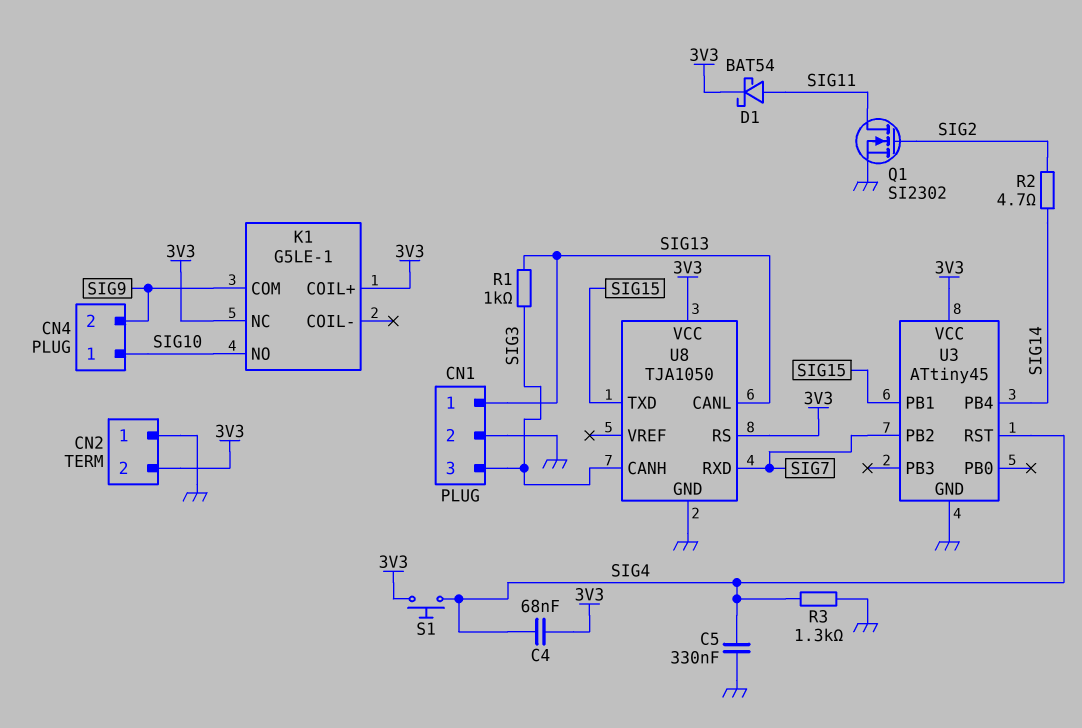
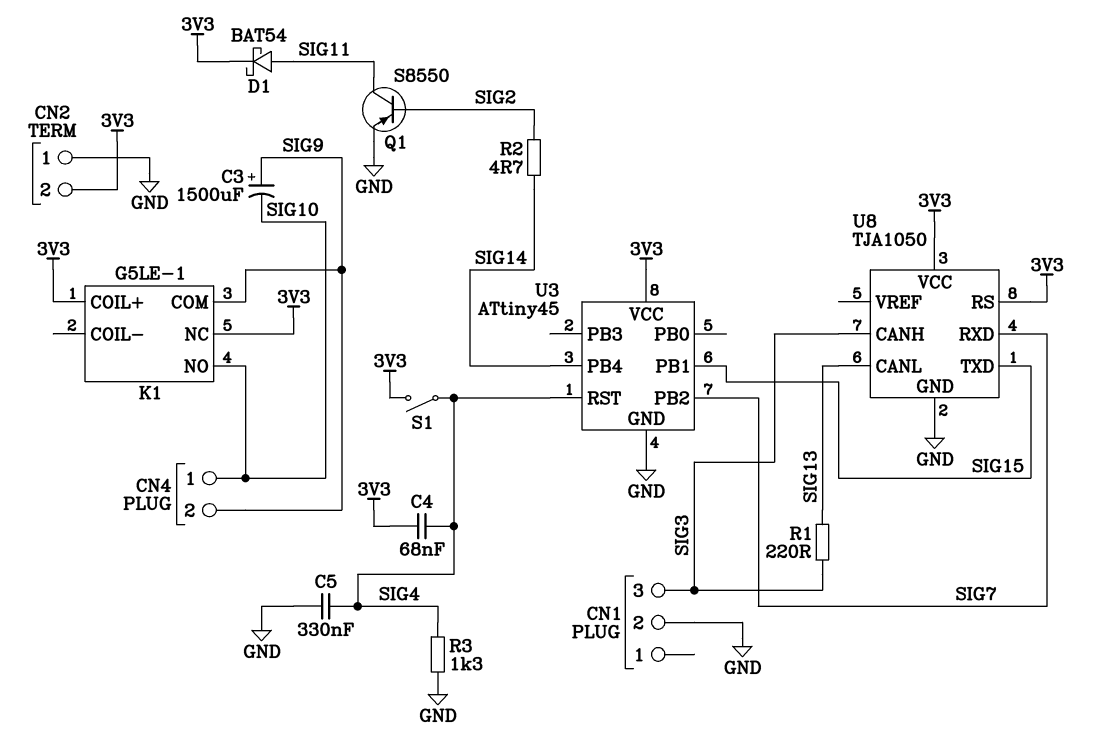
C3: none -> 1500uF (plus SIG9, minus SIG10)
CN1 pin 1: SIG13 -> none
Q1: NMOS SI2302 (G SIG2, D SIG11, S GND) -> PNP S8550 (B SIG2, C SIG11, E GND)
R1: 1k (SIG3, SIG13) -> 220 (SIG3, SIG13)
S1: button (3V3, SIG4) -> switch (3V3, SIG4)

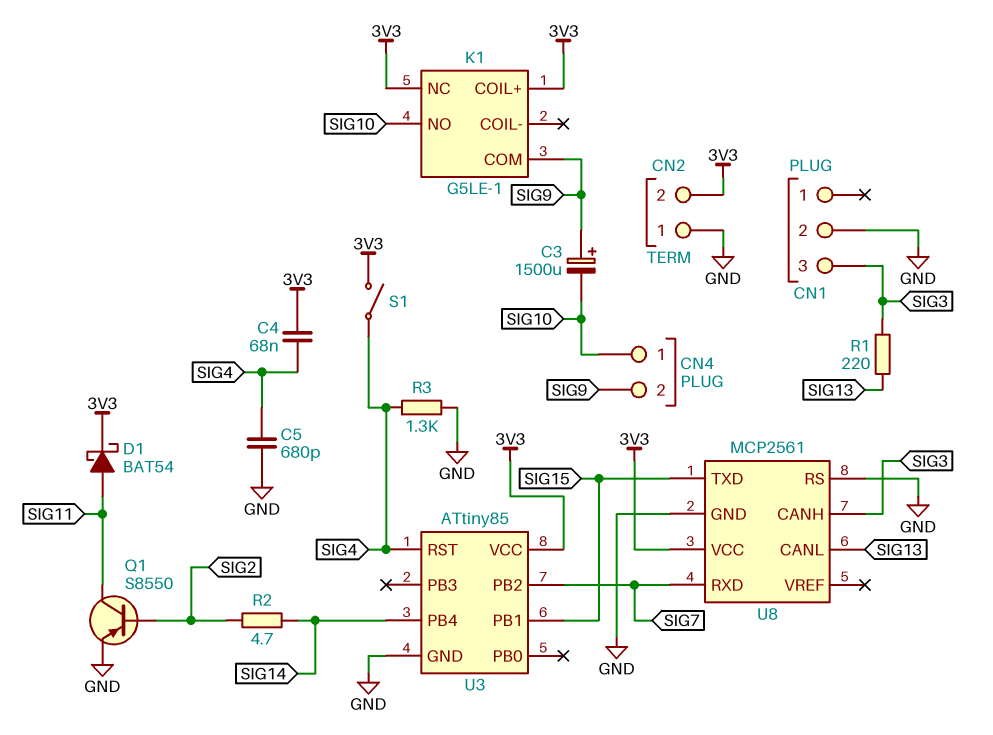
C5: 330nF (GND, SIG4) -> 680pF (GND, SIG4)
U3: ATtiny45 -> ATtiny85
U8: TJA1050 -> MCP2561
U8 pin RS: 3V3 -> GND

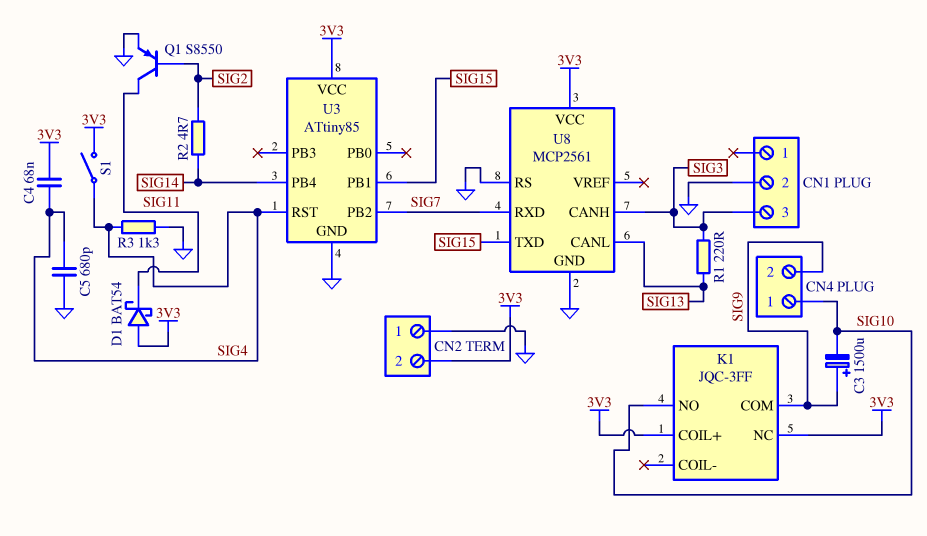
D1: schottky BAT54 (A SIG11, K 3V3) -> schottky BAT54 (A 3V3, K SIG11)
K1: G5LE-1 -> JQC-3FF

